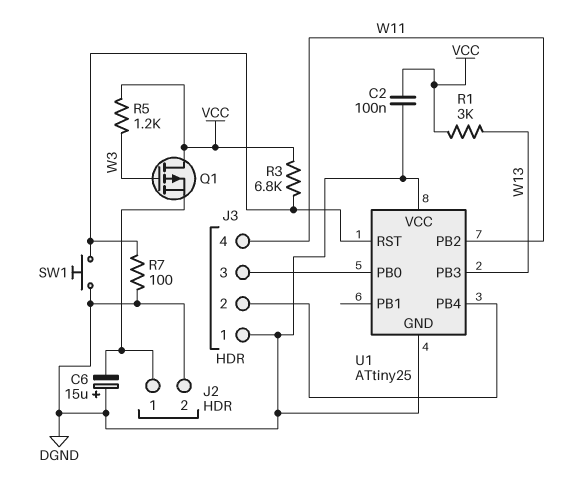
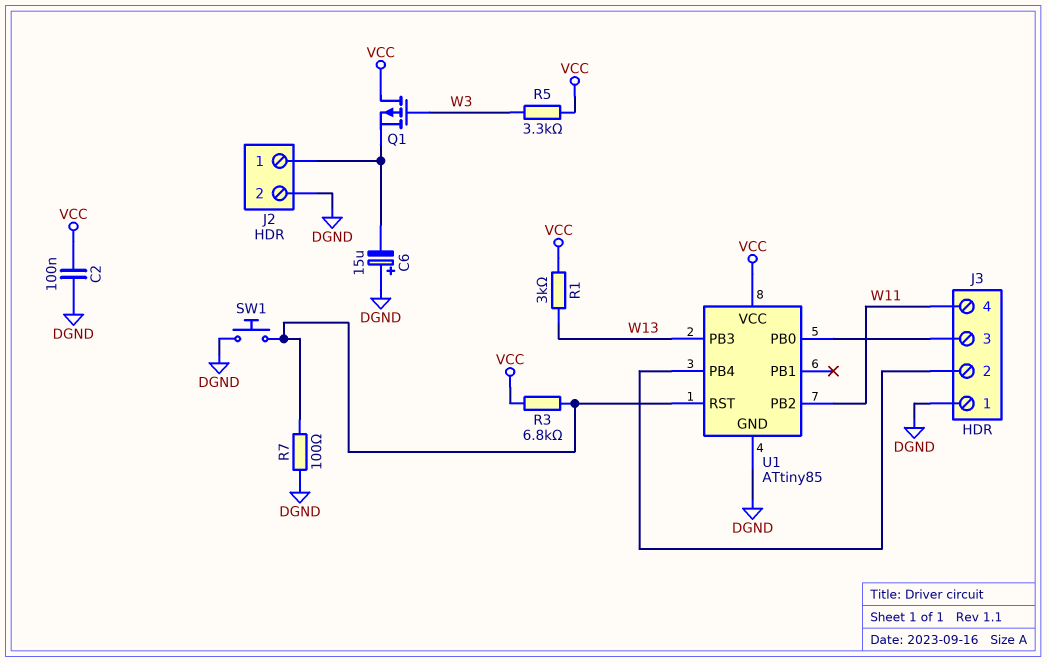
R5: 1.2k (VCC, W3) -> 3.3k (VCC, W3)
U1: ATtiny25 -> ATtiny85
U1 pin VCC: DGND -> VCC

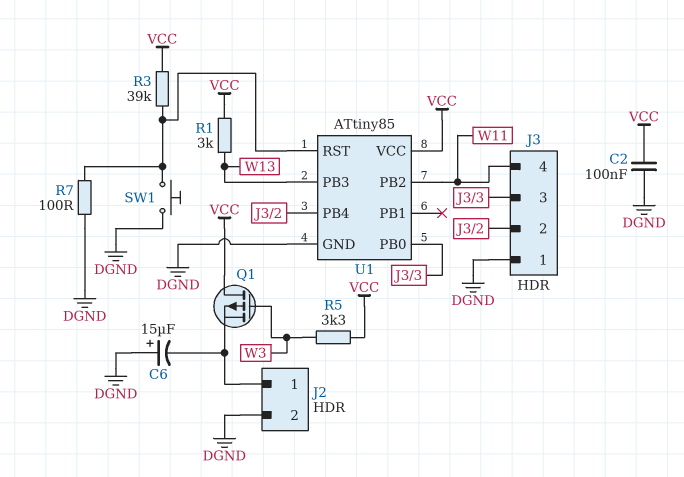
R3: 6.8k (U1/RST, VCC) -> 39k (U1/RST, VCC)

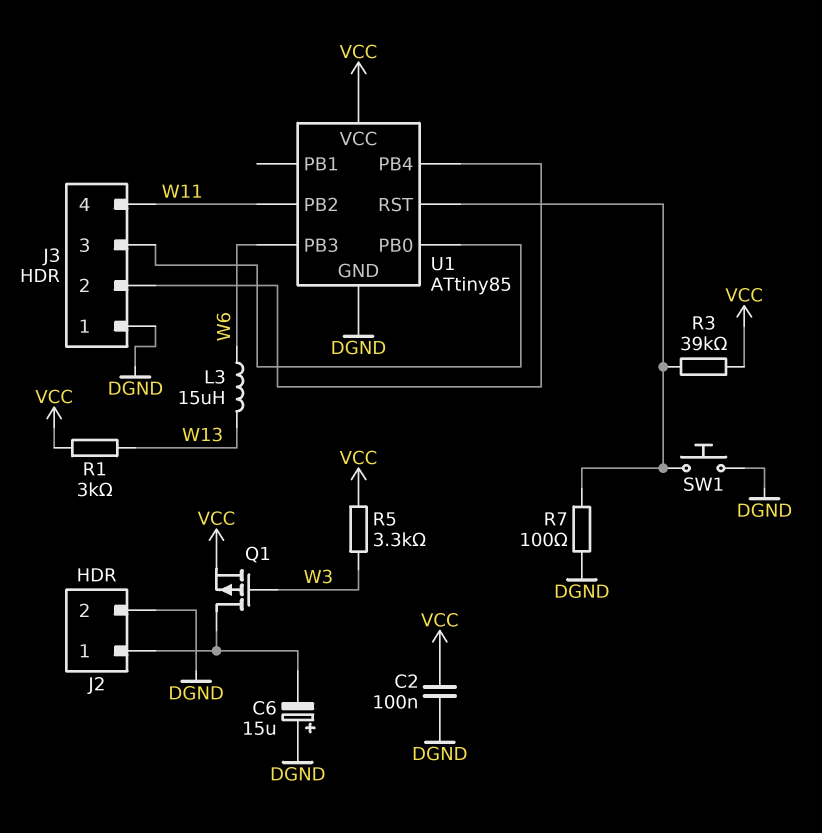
L3: none -> 15uH (W6, W13)
Q1: PMOS (G W3, D VCC, S J2/1) -> PMOS (G W3, D J2/1, S VCC)
U1 pin PB3: W13 -> W6

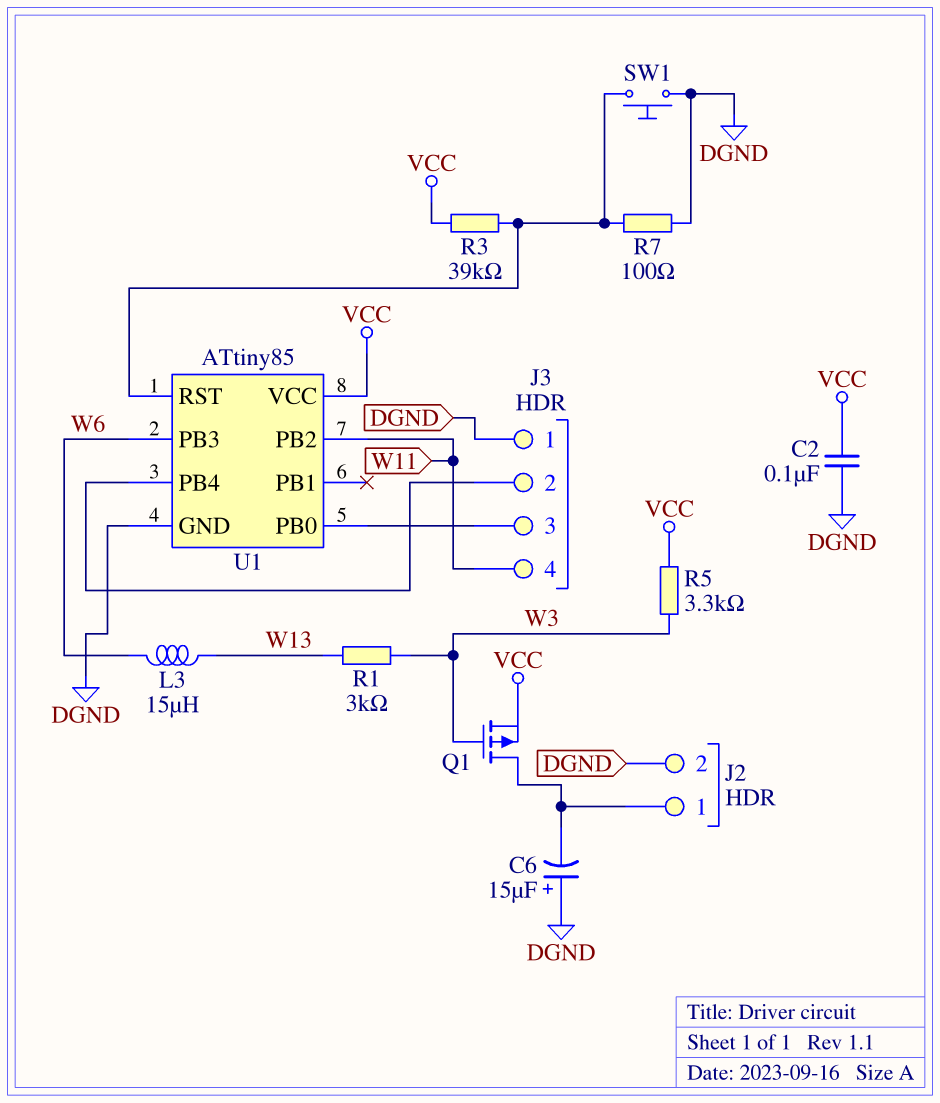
R1: 3k (VCC, W13) -> 3k (W3, W13)

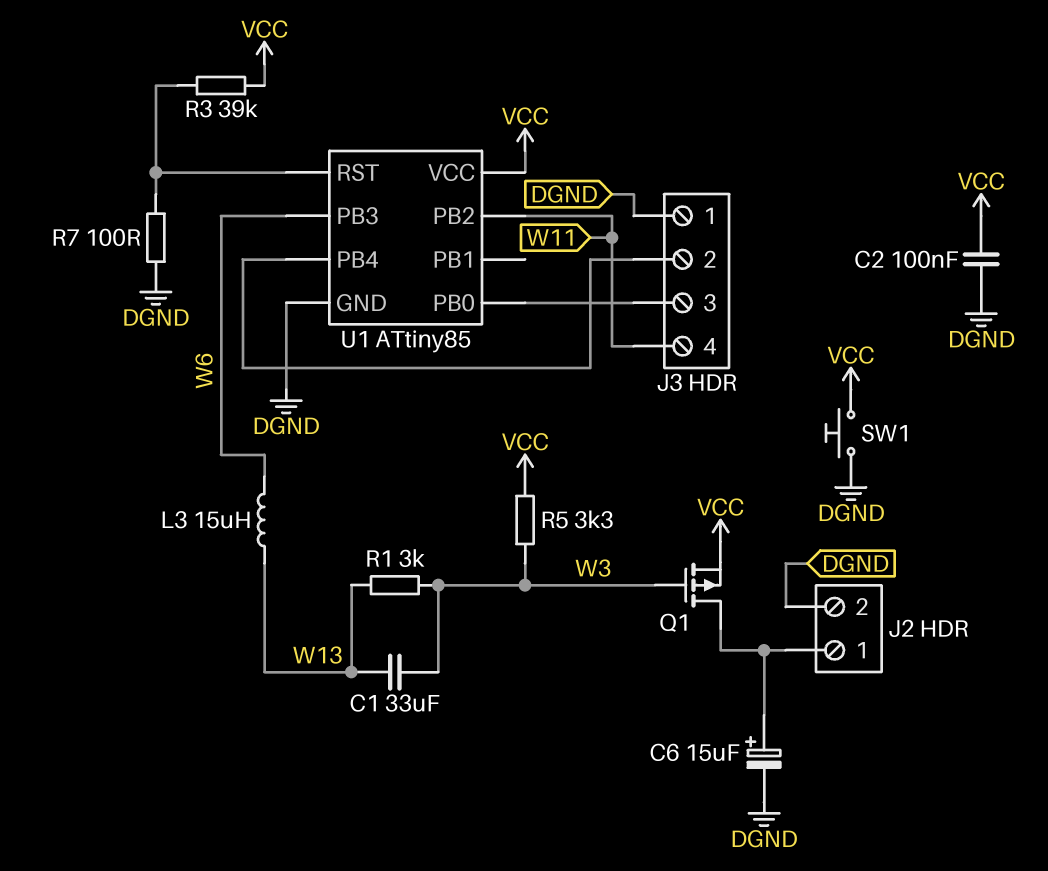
C1: none -> 33uF (W3, W13)
C6: 15uF (plus DGND, minus J2/1) -> 15uF (plus J2/1, minus DGND)
SW1: button (DGND, U1/RST) -> button (DGND, VCC)

